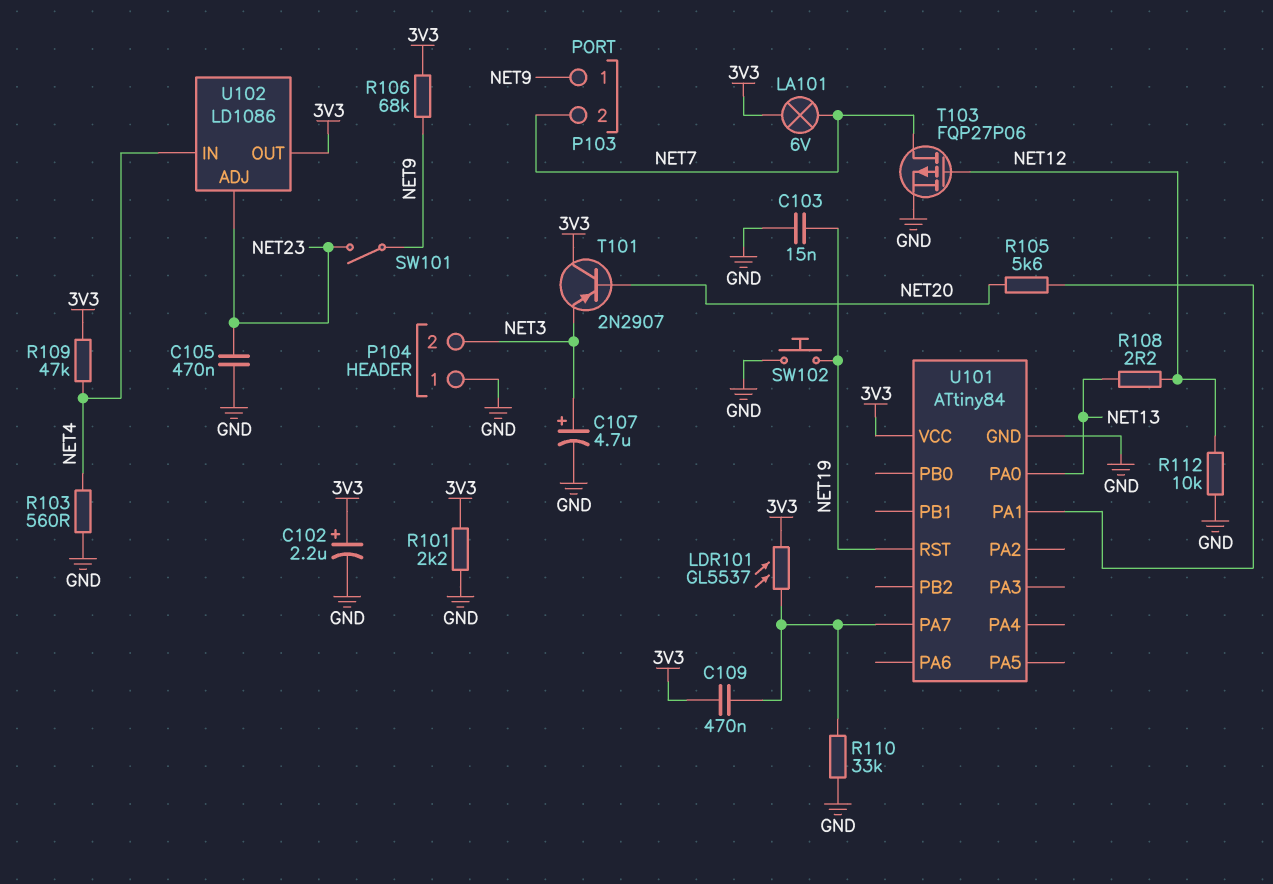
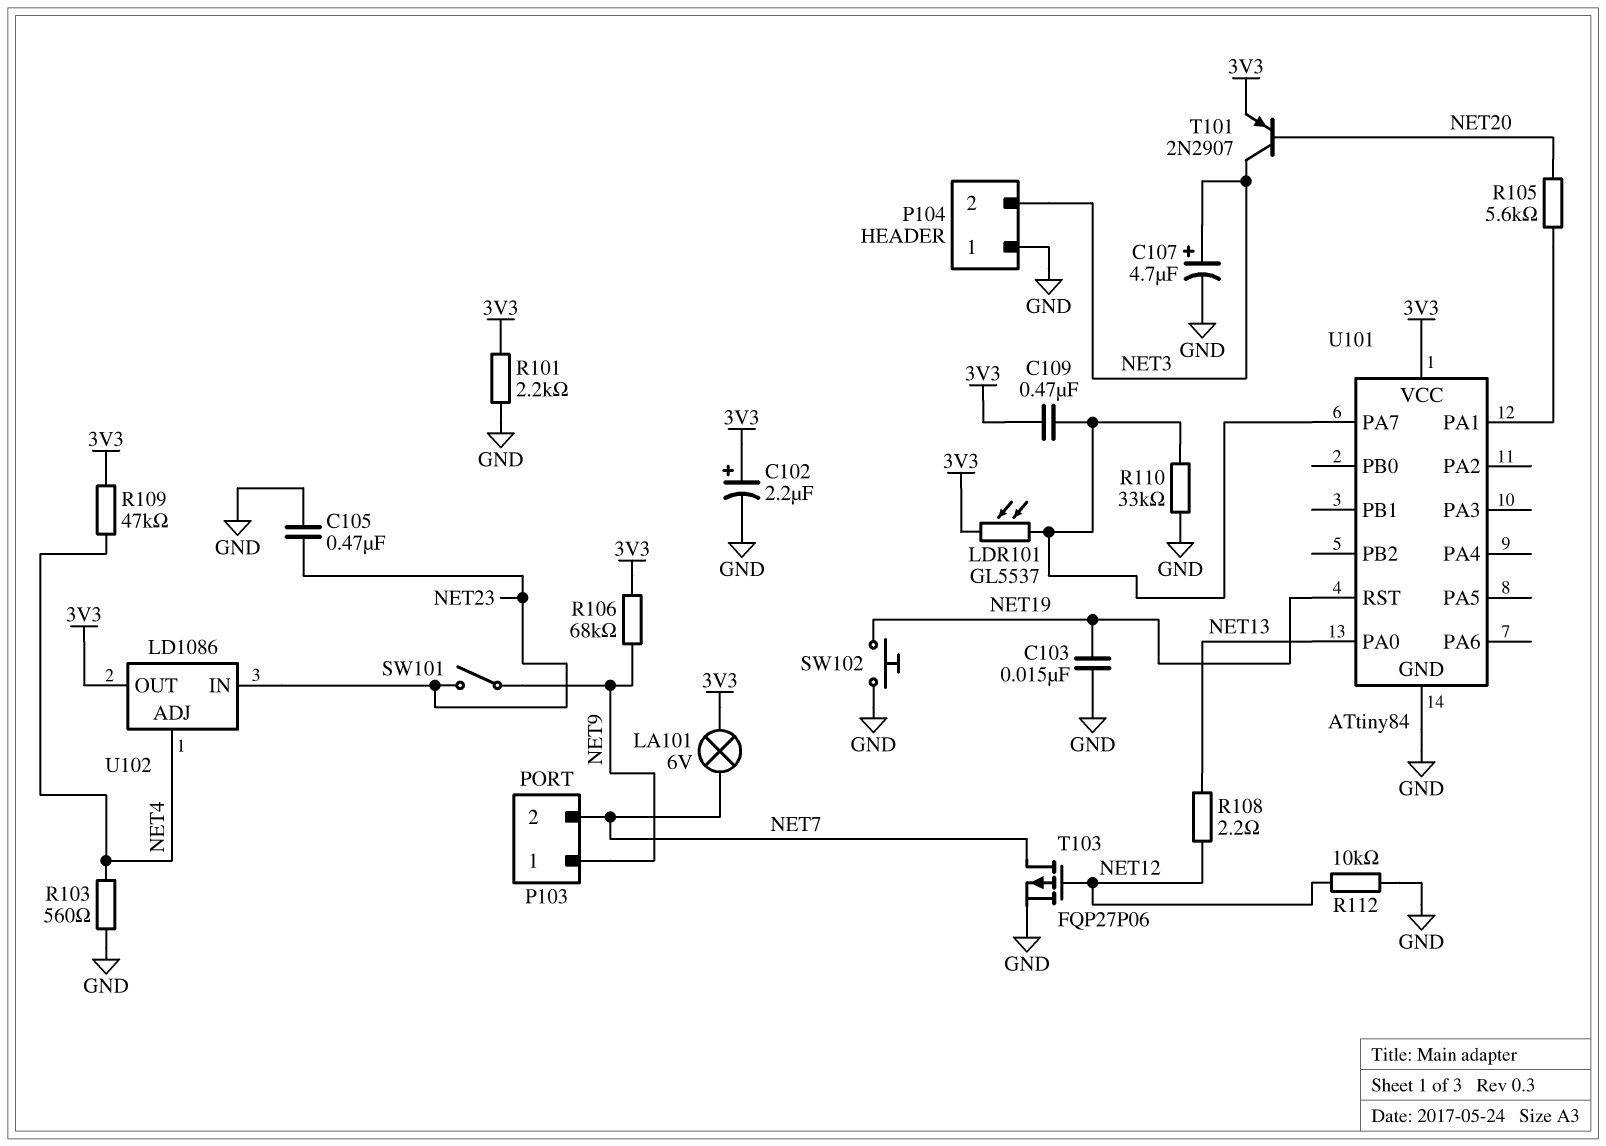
T101: PNP 2N2907 (B NET20, C 3V3, E NET3) -> PNP 2N2907 (B NET20, C NET3, E 3V3)
U102 pin ADJ: NET23 -> NET4
U102 pin IN: NET4 -> NET23

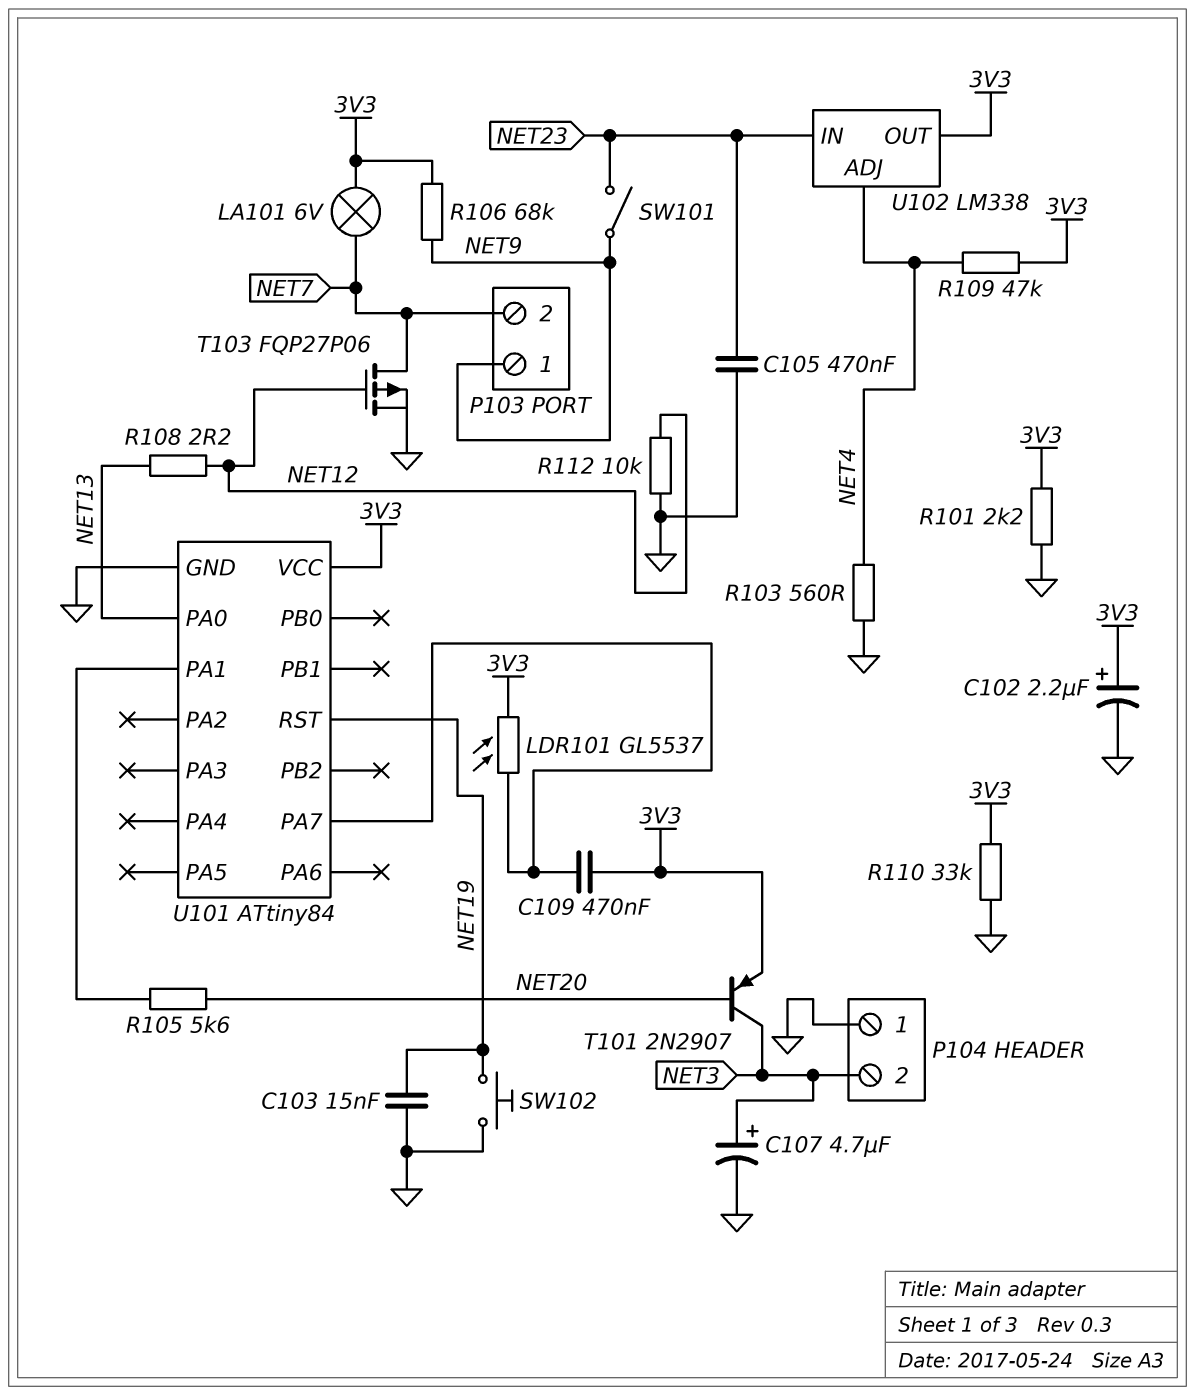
R110: 33k (GND, U101/PA7) -> 33k (3V3, GND)
U102: LD1086 -> LM338

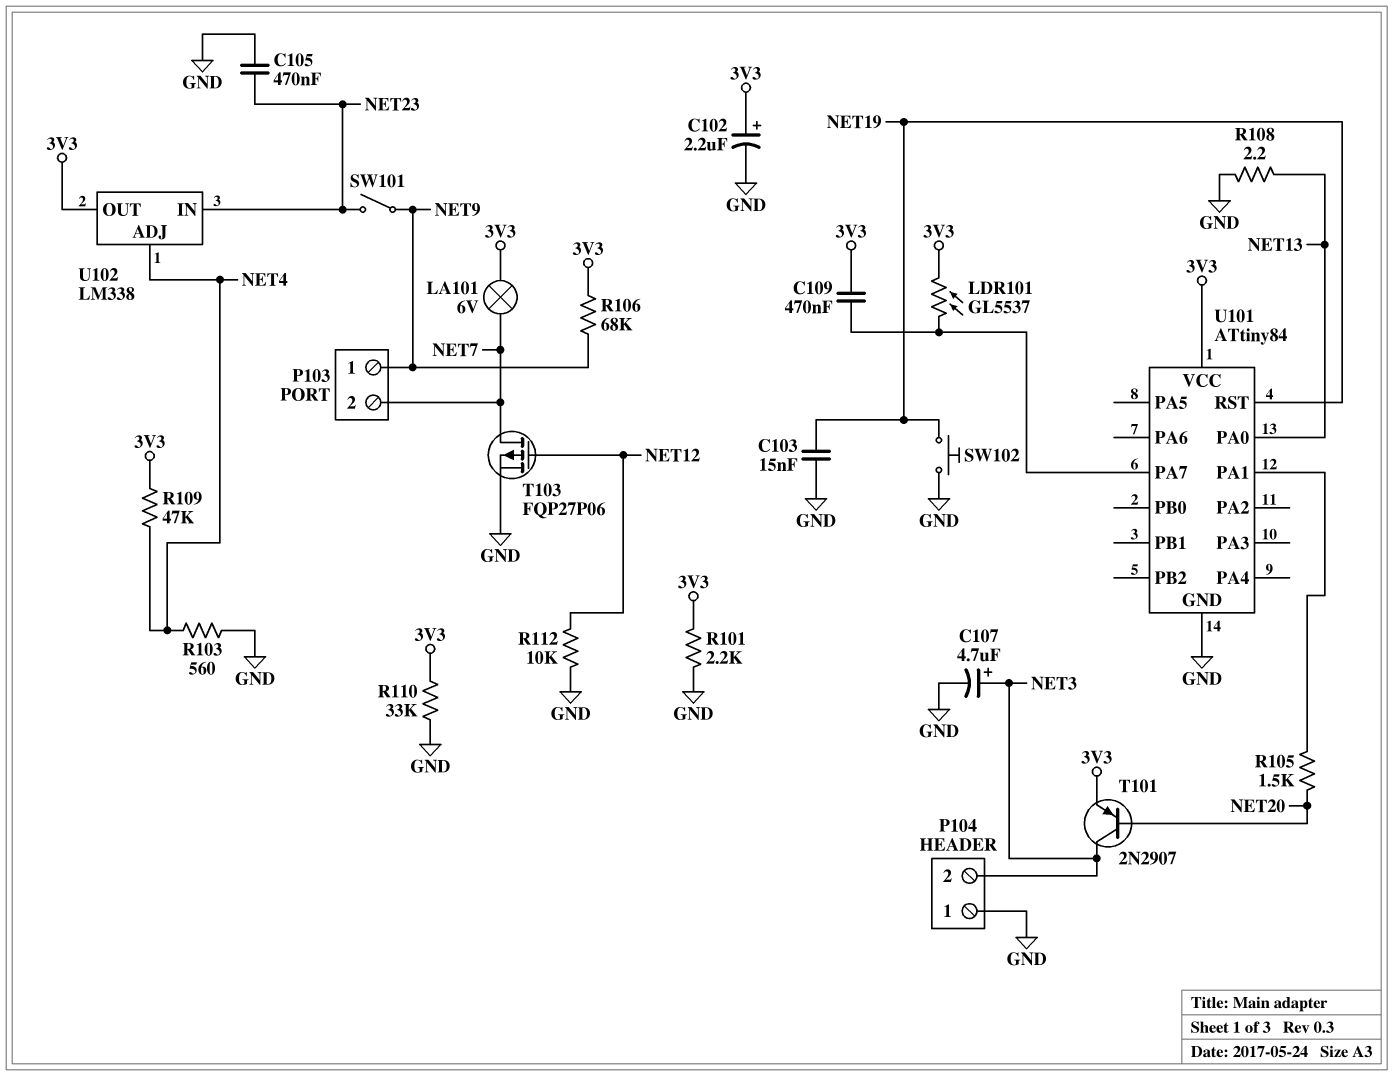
R105: 5.6k (NET20, U101/PA1) -> 1.5k (NET20, U101/PA1)
R108: 2.2 (NET12, NET13) -> 2.2 (GND, NET13)

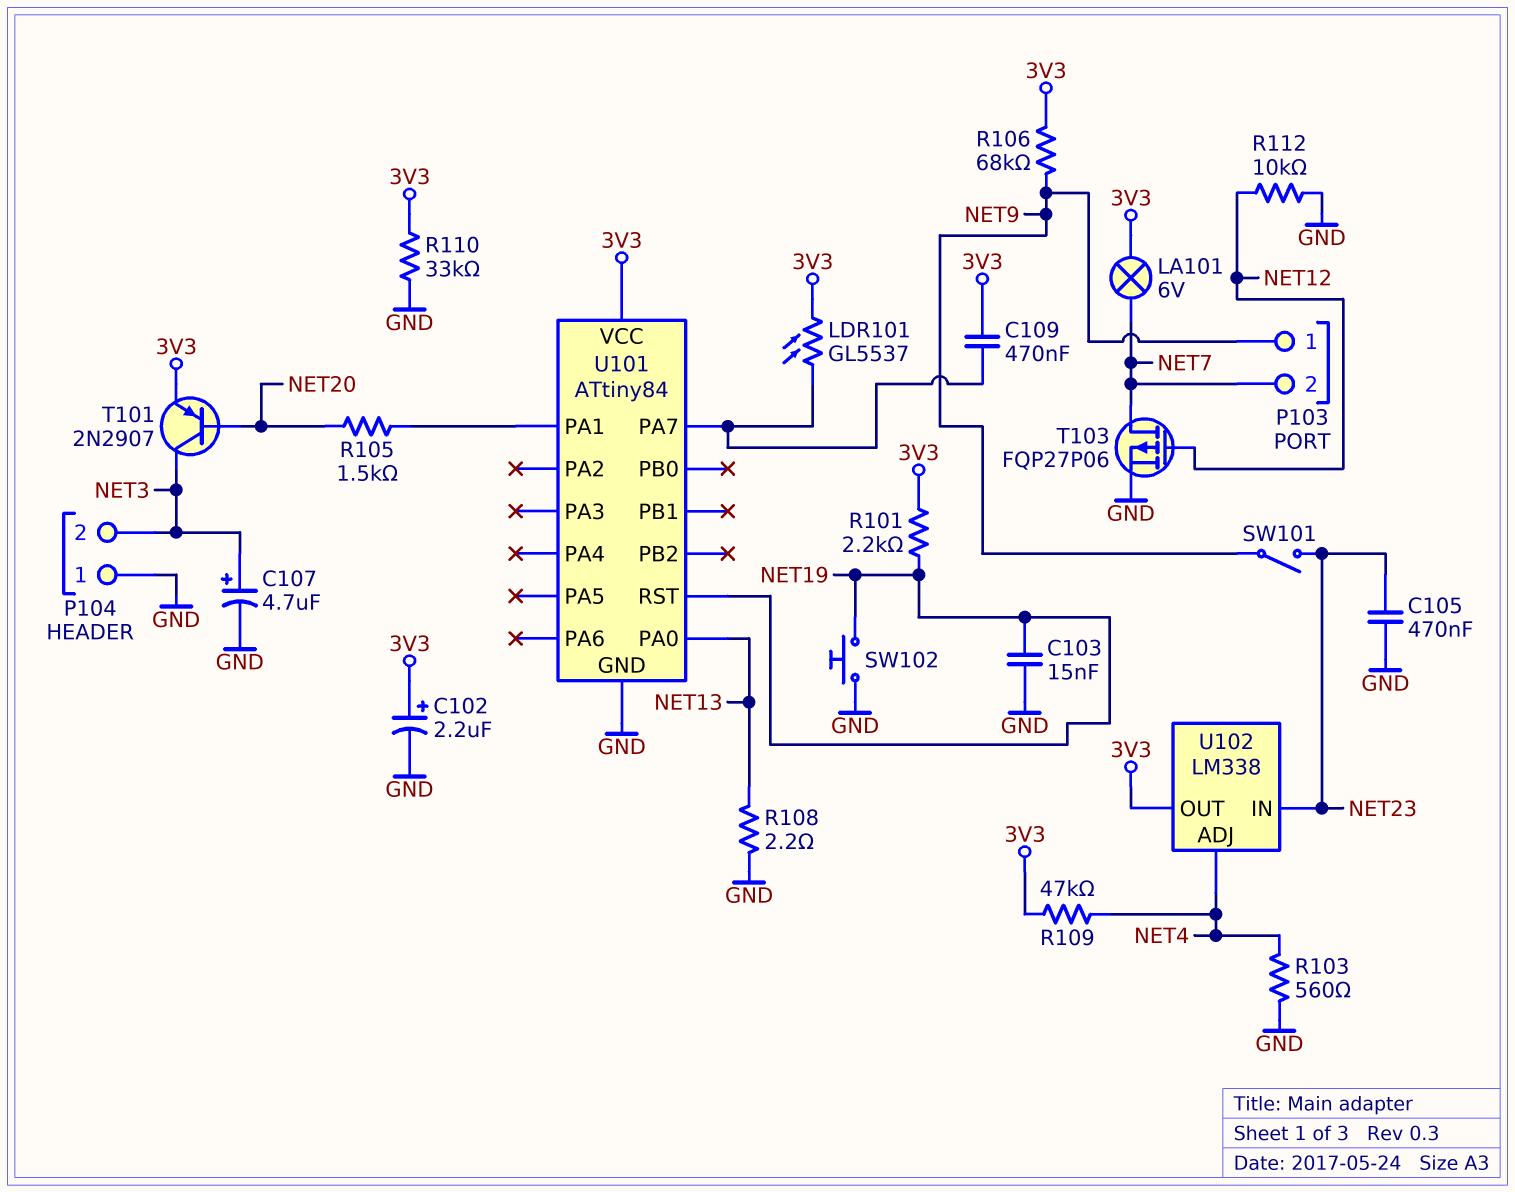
R101: 2.2k (3V3, GND) -> 2.2k (3V3, NET19)

